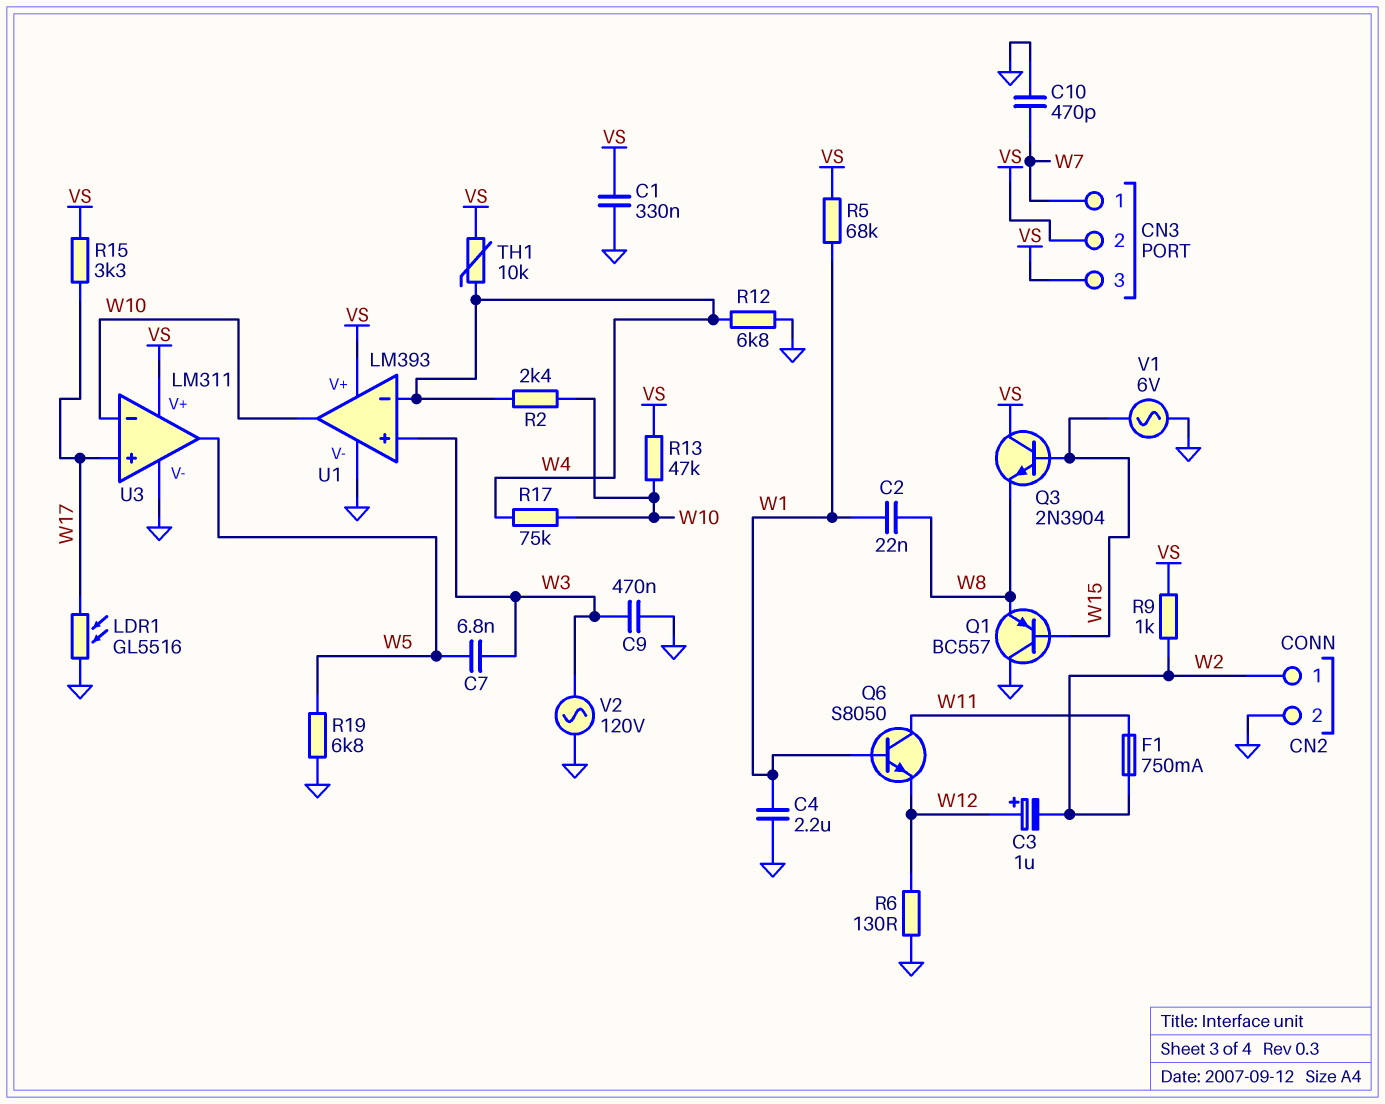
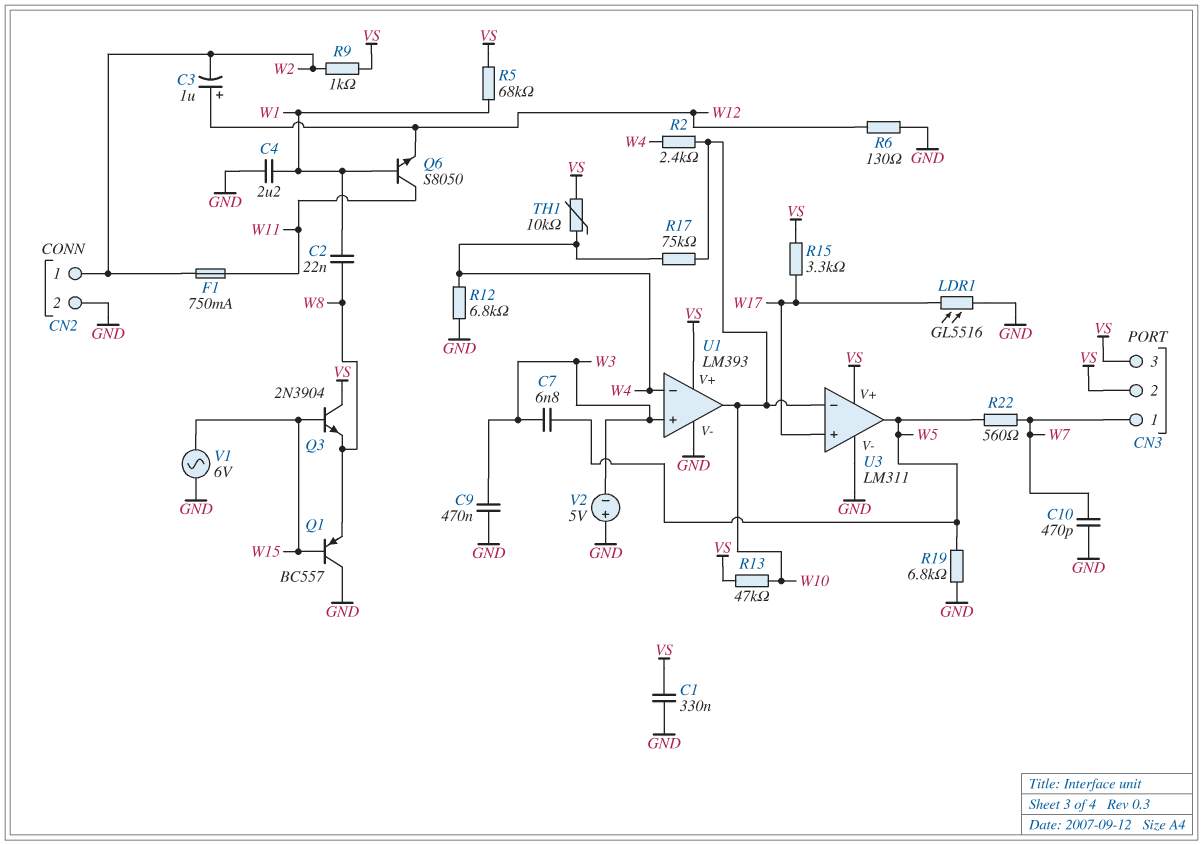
R22: none -> 560 (W5, W7)
V2: AC 120V (GND, W3) -> 5V (plus GND, minus W3)

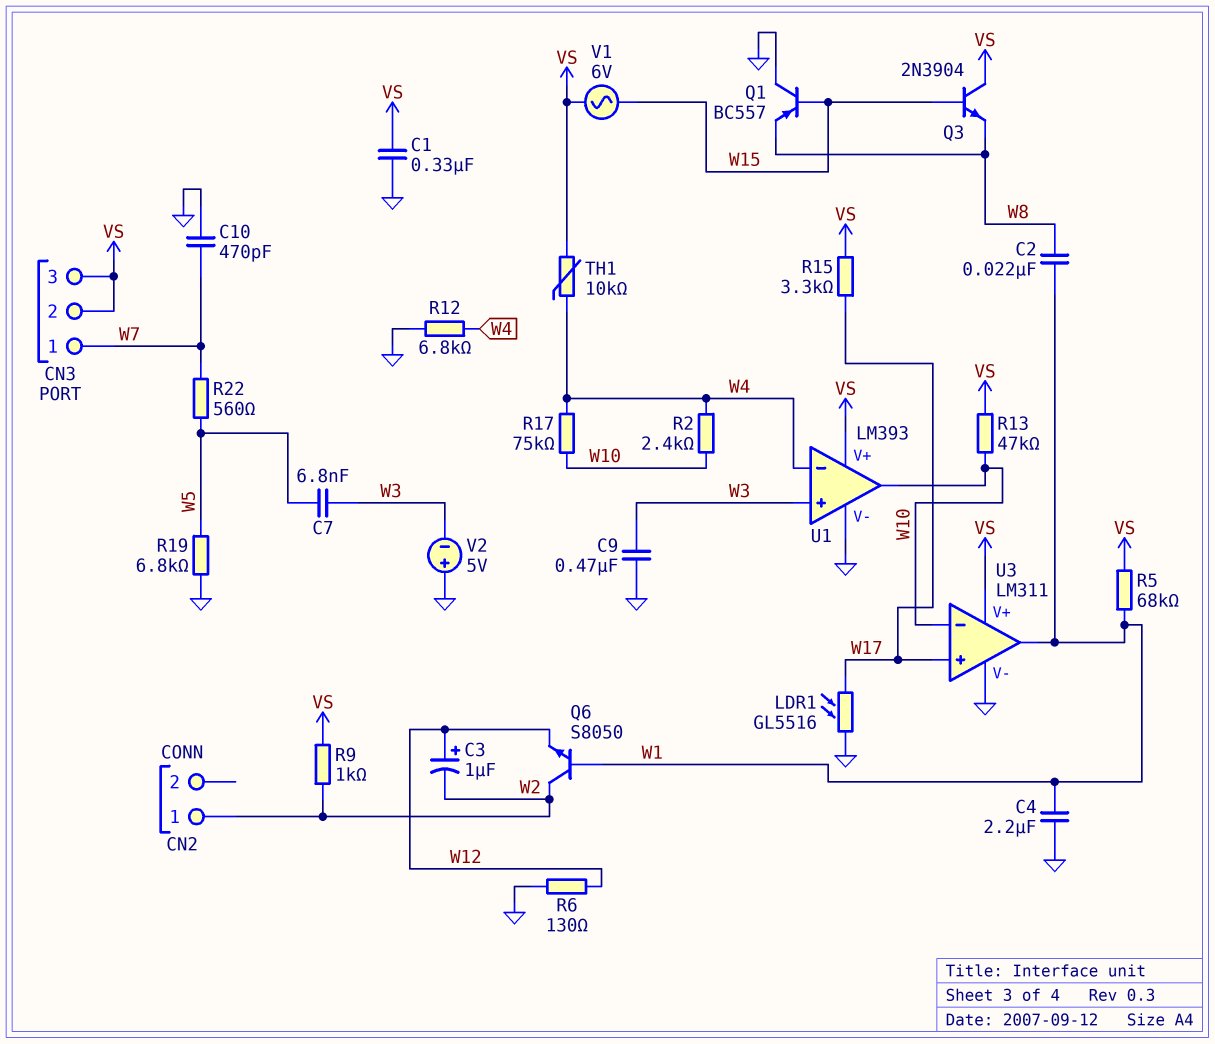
CN2 pin 2: GND -> none
F1: 750mA (W2, W11) -> none
Q6: NPN S8050 (B W1, C W11, E W12) -> NPN S8050 (B W1, C W2, E W12)
U3 pin out: W5 -> W1
V1: AC 6V (GND, W15) -> AC 6V (VS, W15)

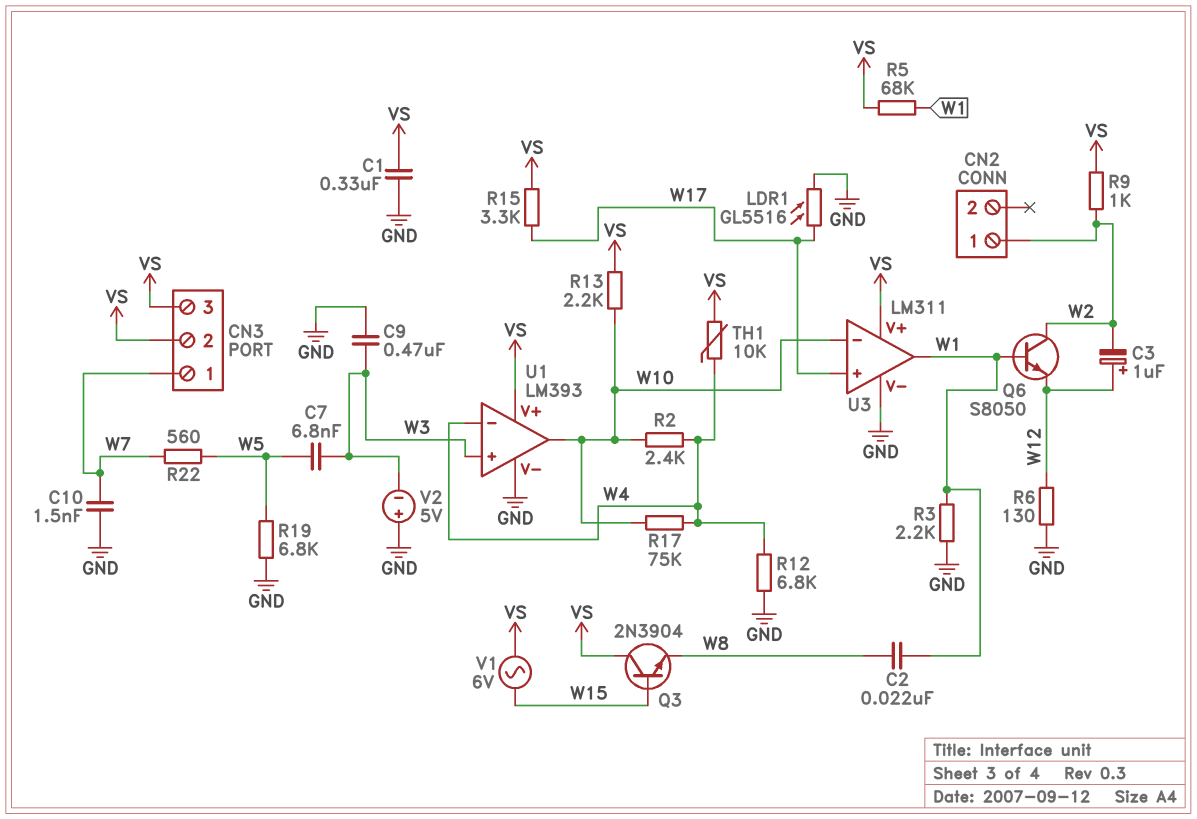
C4: 2.2uF (GND, W1) -> none
C10: 470pF (GND, W7) -> 1.5nF (GND, W7)
Q1: PNP BC557 (B W15, C GND, E W8) -> none
R3: none -> 2.2k (GND, W1)
R13: 47k (VS, W10) -> 2.2k (VS, W10)

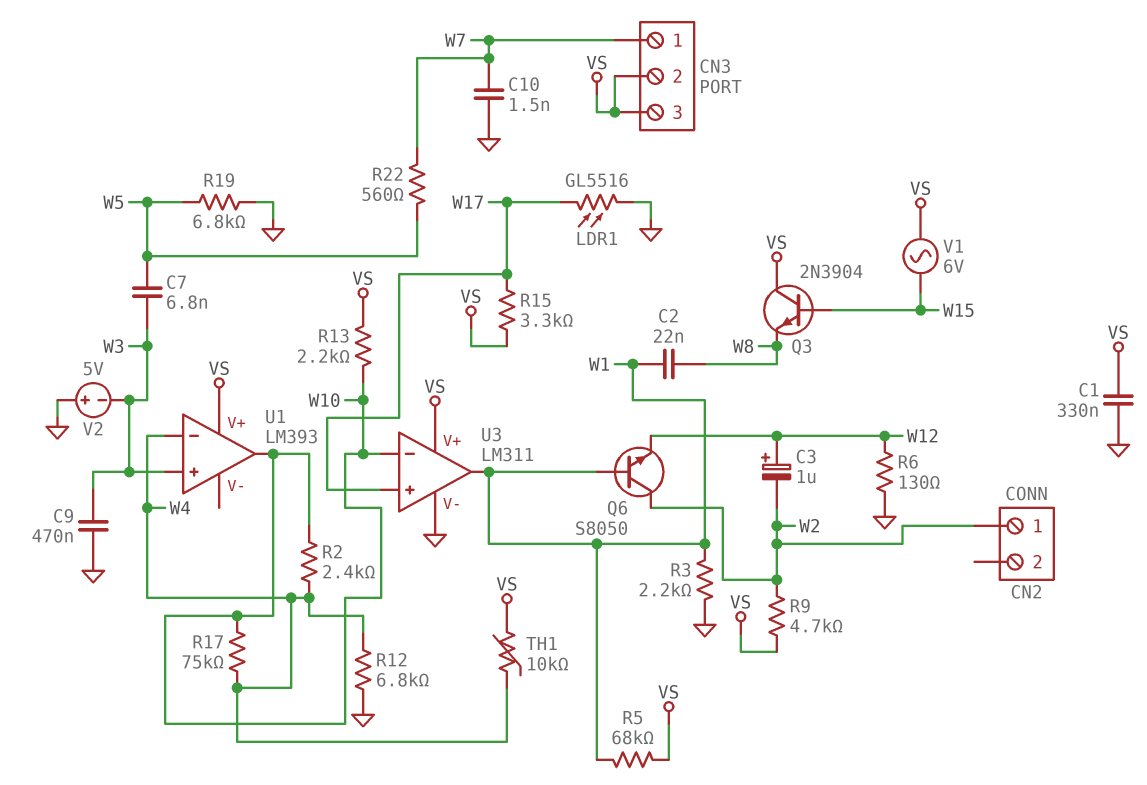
R9: 1k (VS, W2) -> 4.7k (VS, W2)
U1 pin V-: GND -> none

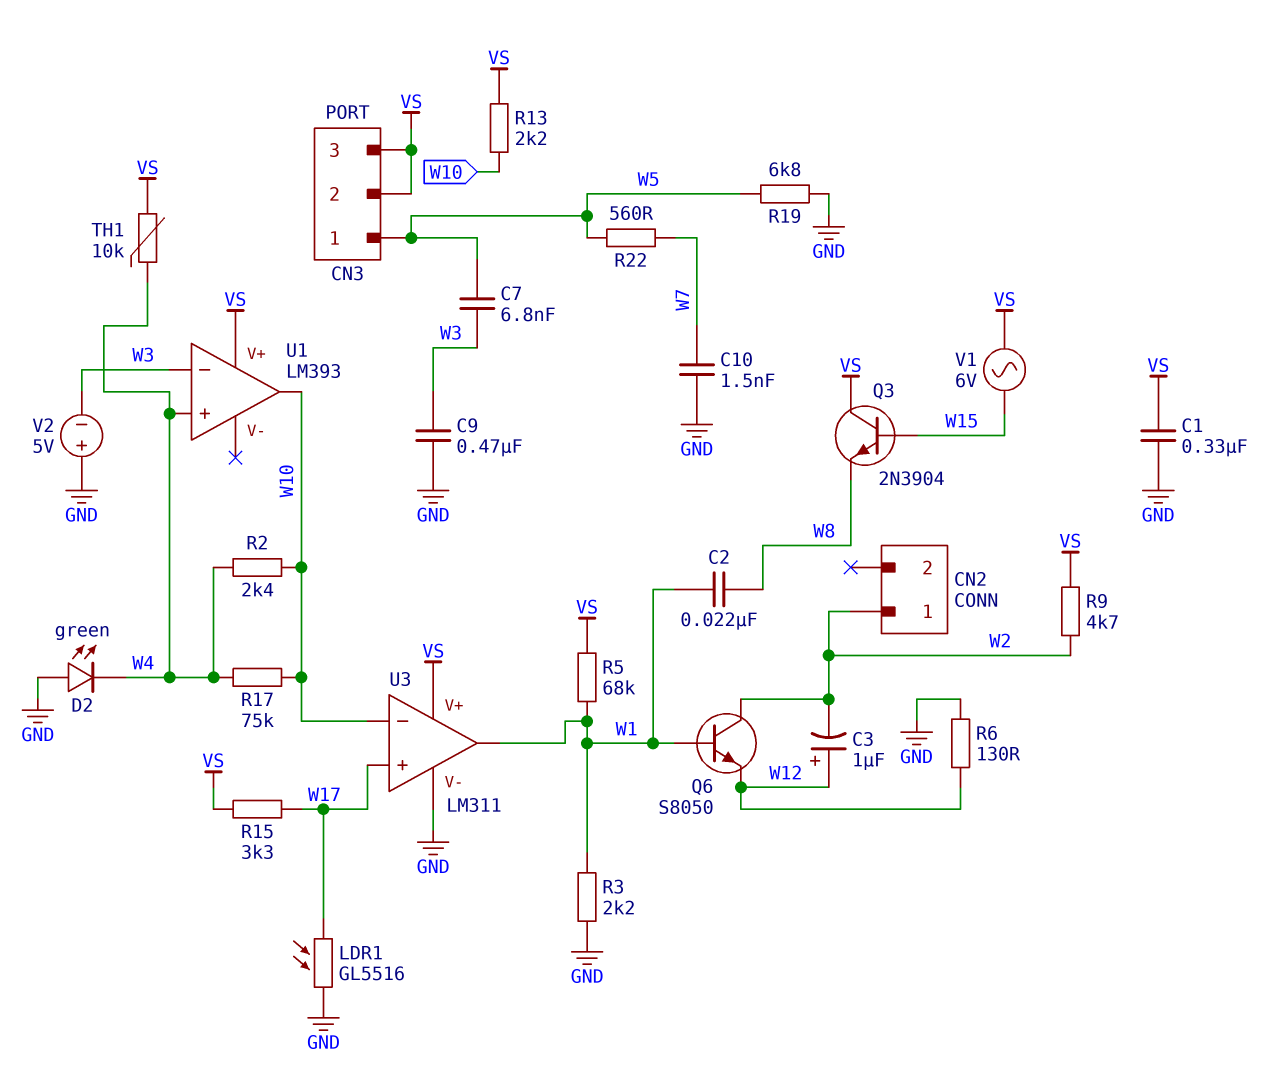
CN3 pin 1: W7 -> W5
D2: none -> LED green (A GND, K W4)
R12: 6.8k (GND, W4) -> none
U1 pin in+: W3 -> W4
U1 pin in-: W4 -> W3

